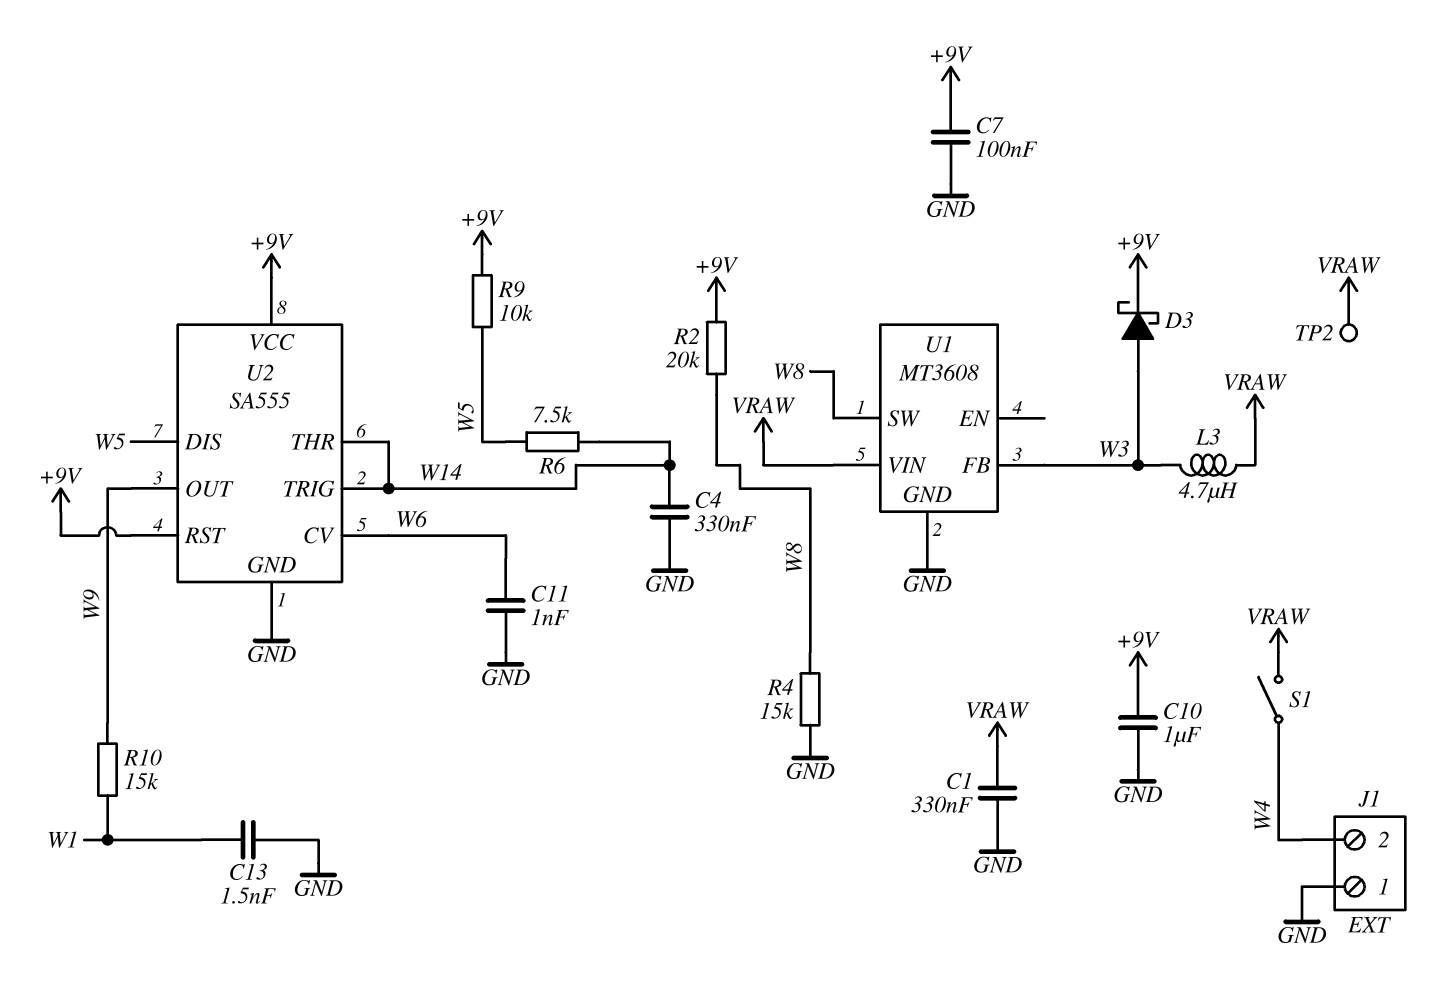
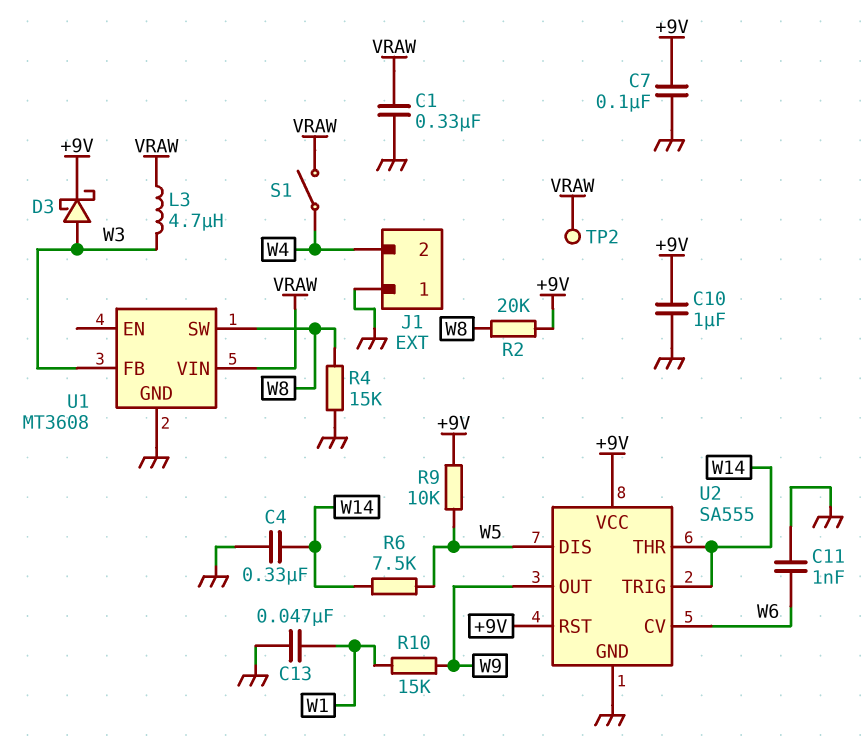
C13: 1.5nF (GND, W1) -> 47nF (GND, W1)

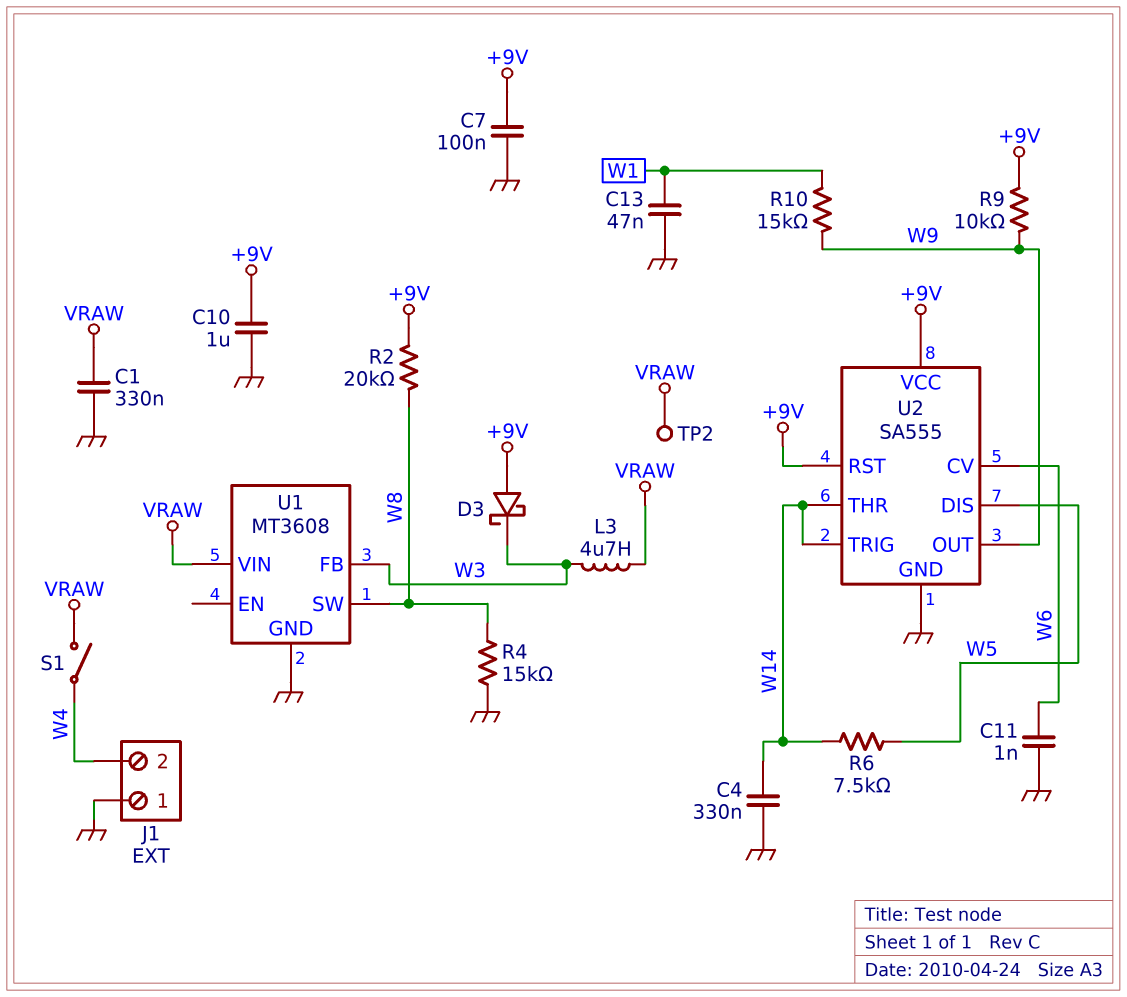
D3: schottky (A W3, K +9V) -> schottky (A +9V, K W3)
R9: 10k (+9V, W5) -> 10k (+9V, W9)

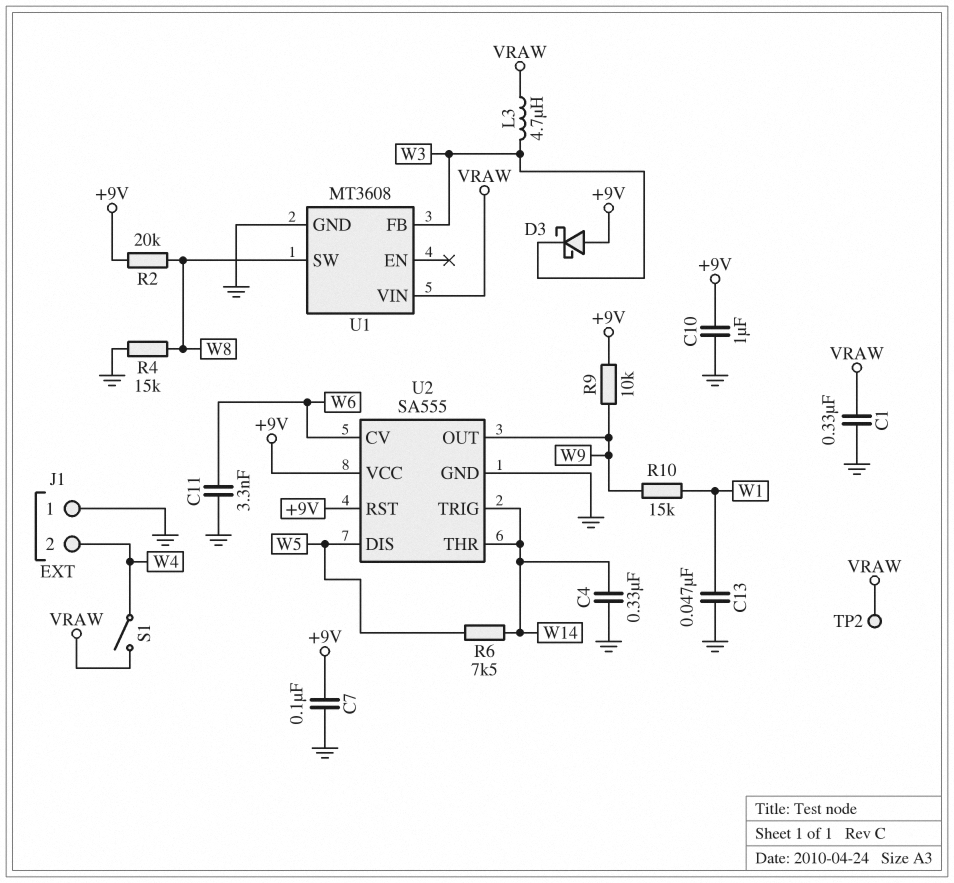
C11: 1nF (GND, W6) -> 3.3nF (GND, W6)

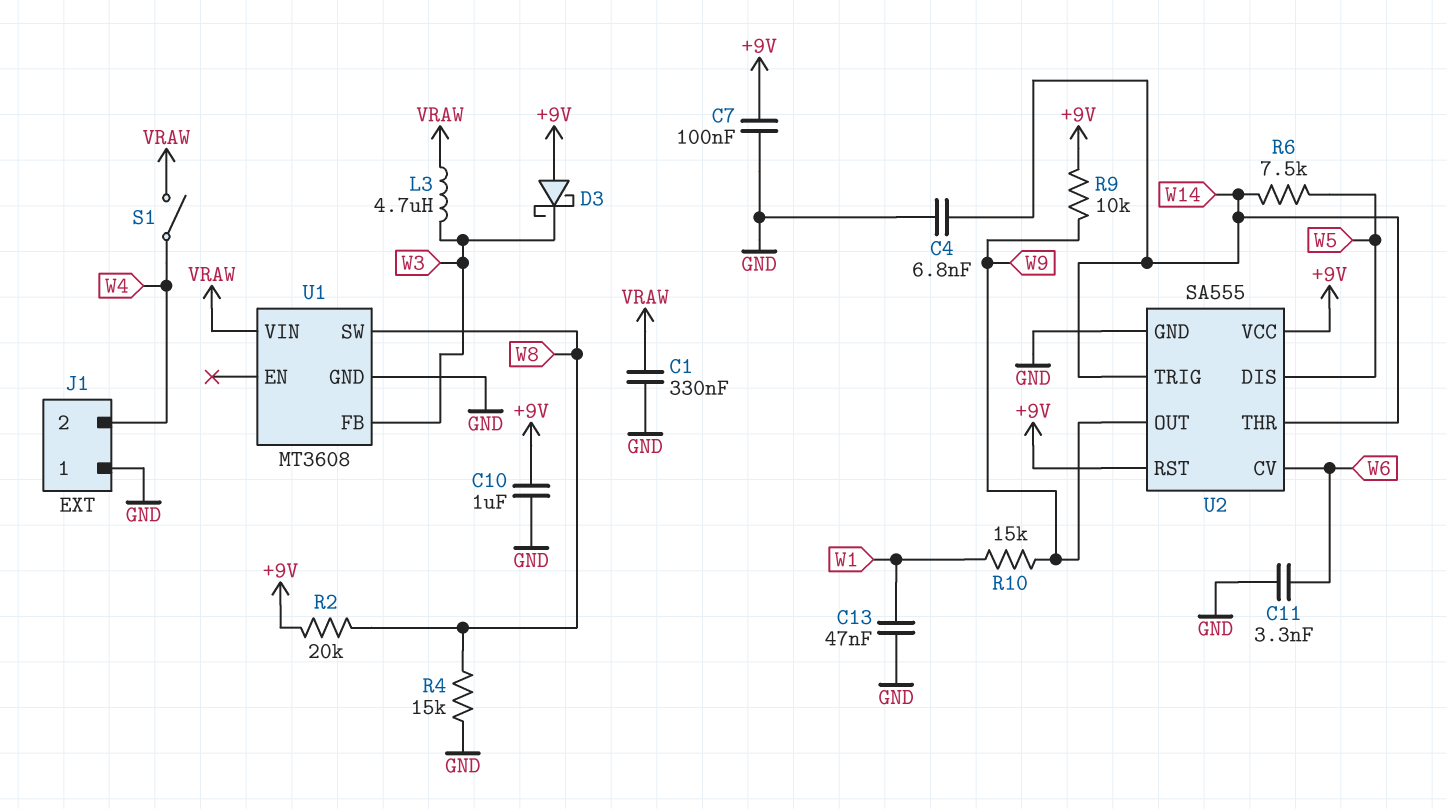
C4: 330nF (GND, W14) -> 6.8nF (GND, W14)
TP2: test point (VRAW) -> none

